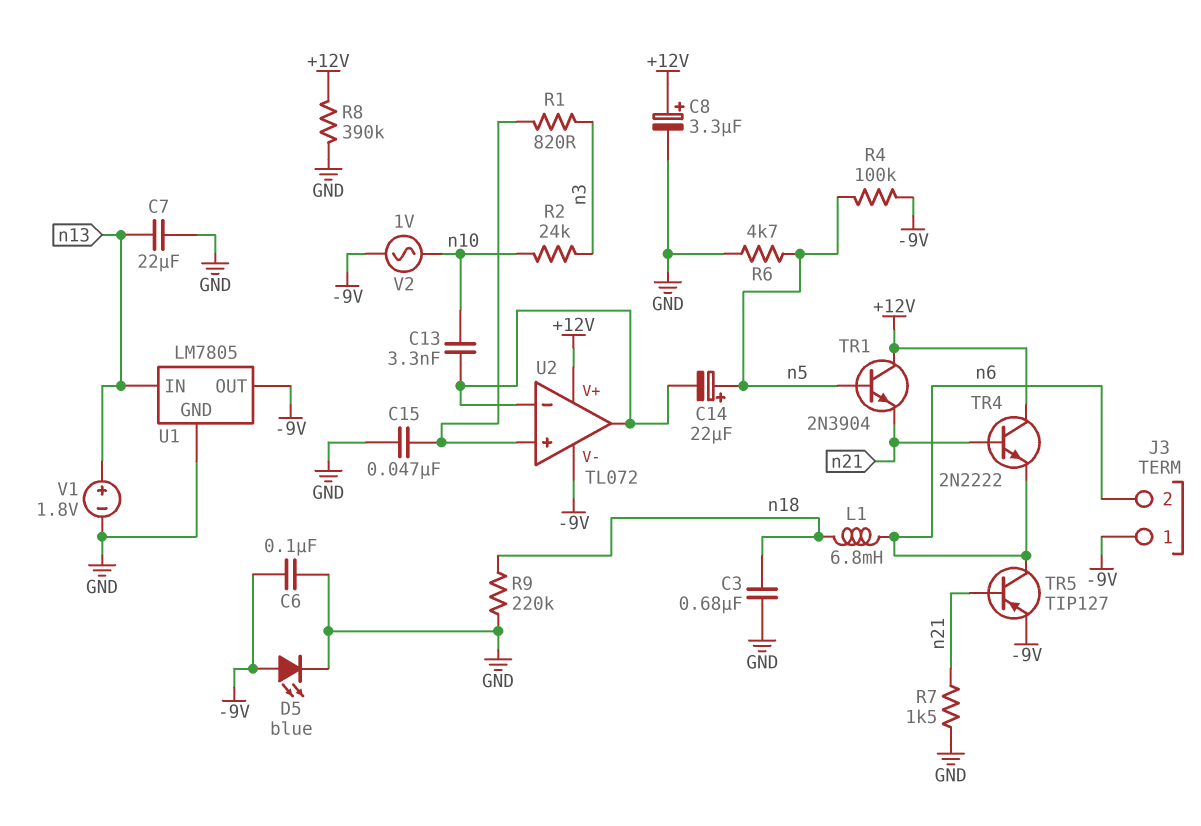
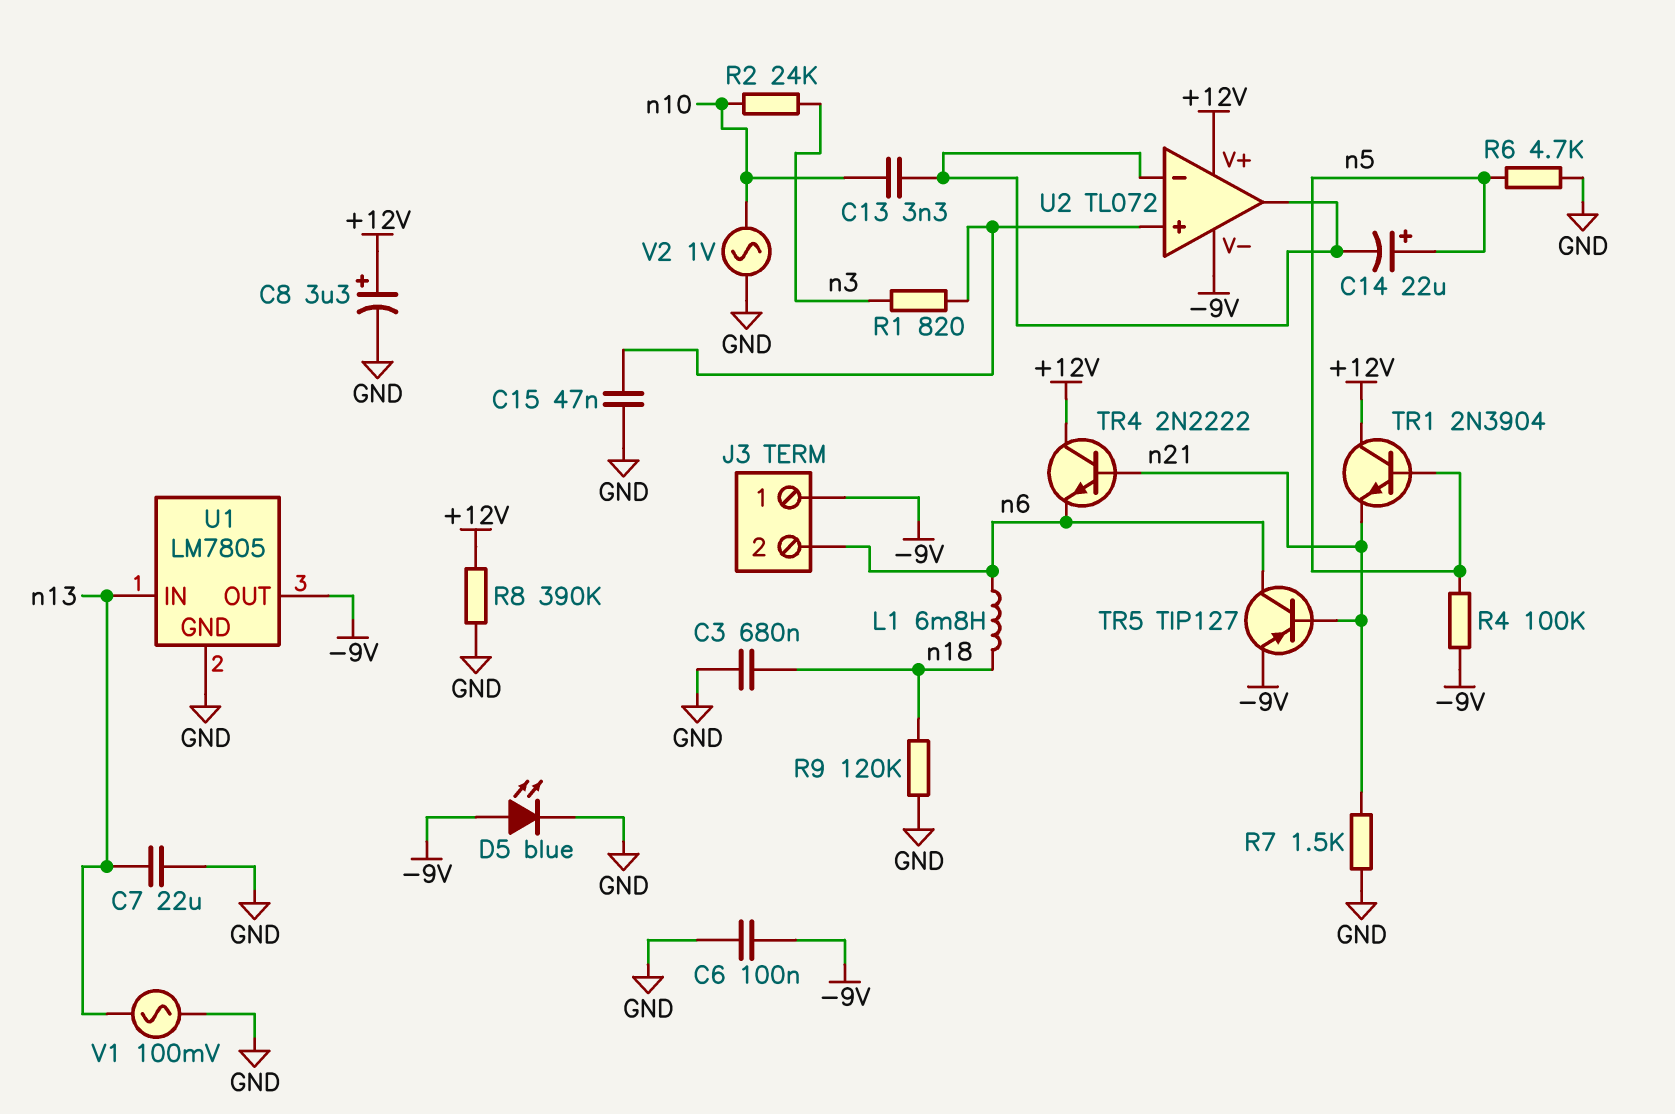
R9: 220k (GND, n18) -> 120k (GND, n18)
V1: 1.8V (plus n13, minus GND) -> AC 100mV (GND, n13)
V2: AC 1V (-9V, n10) -> AC 1V (GND, n10)

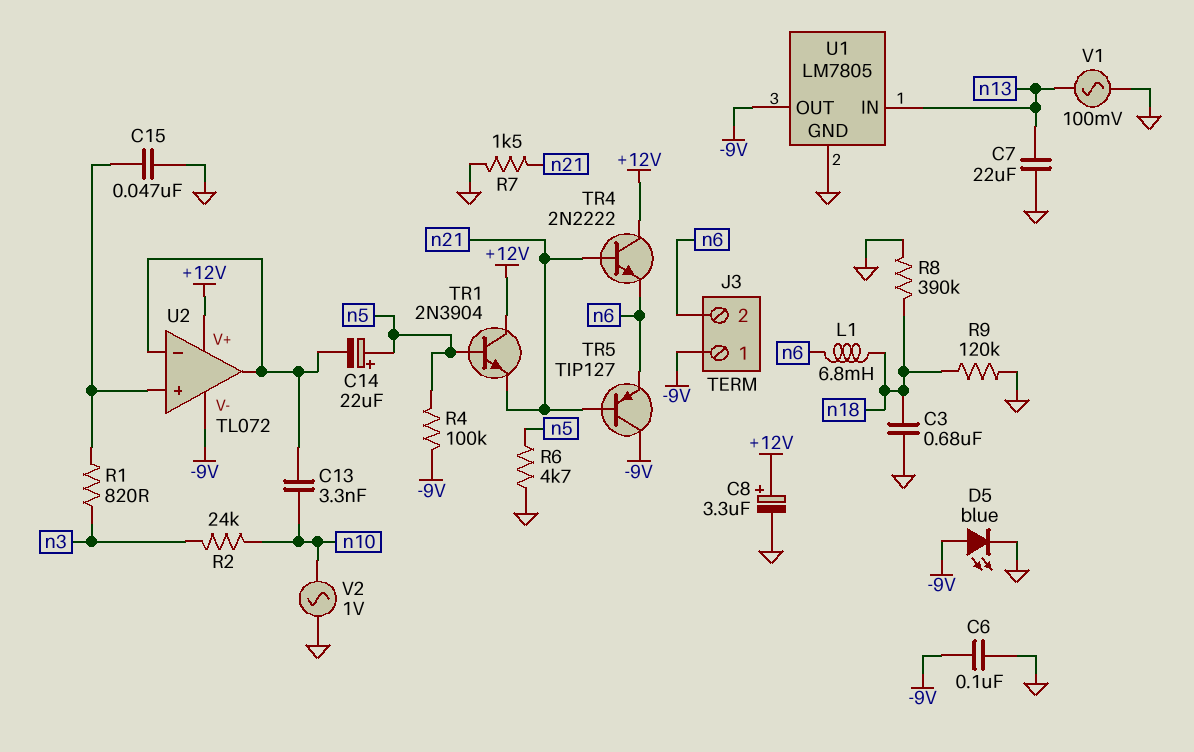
R8: 390k (+12V, GND) -> 390k (GND, n18)
TR5: PNP TIP127 (B n21, C n6, E -9V) -> PNP TIP127 (B n21, C -9V, E n6)

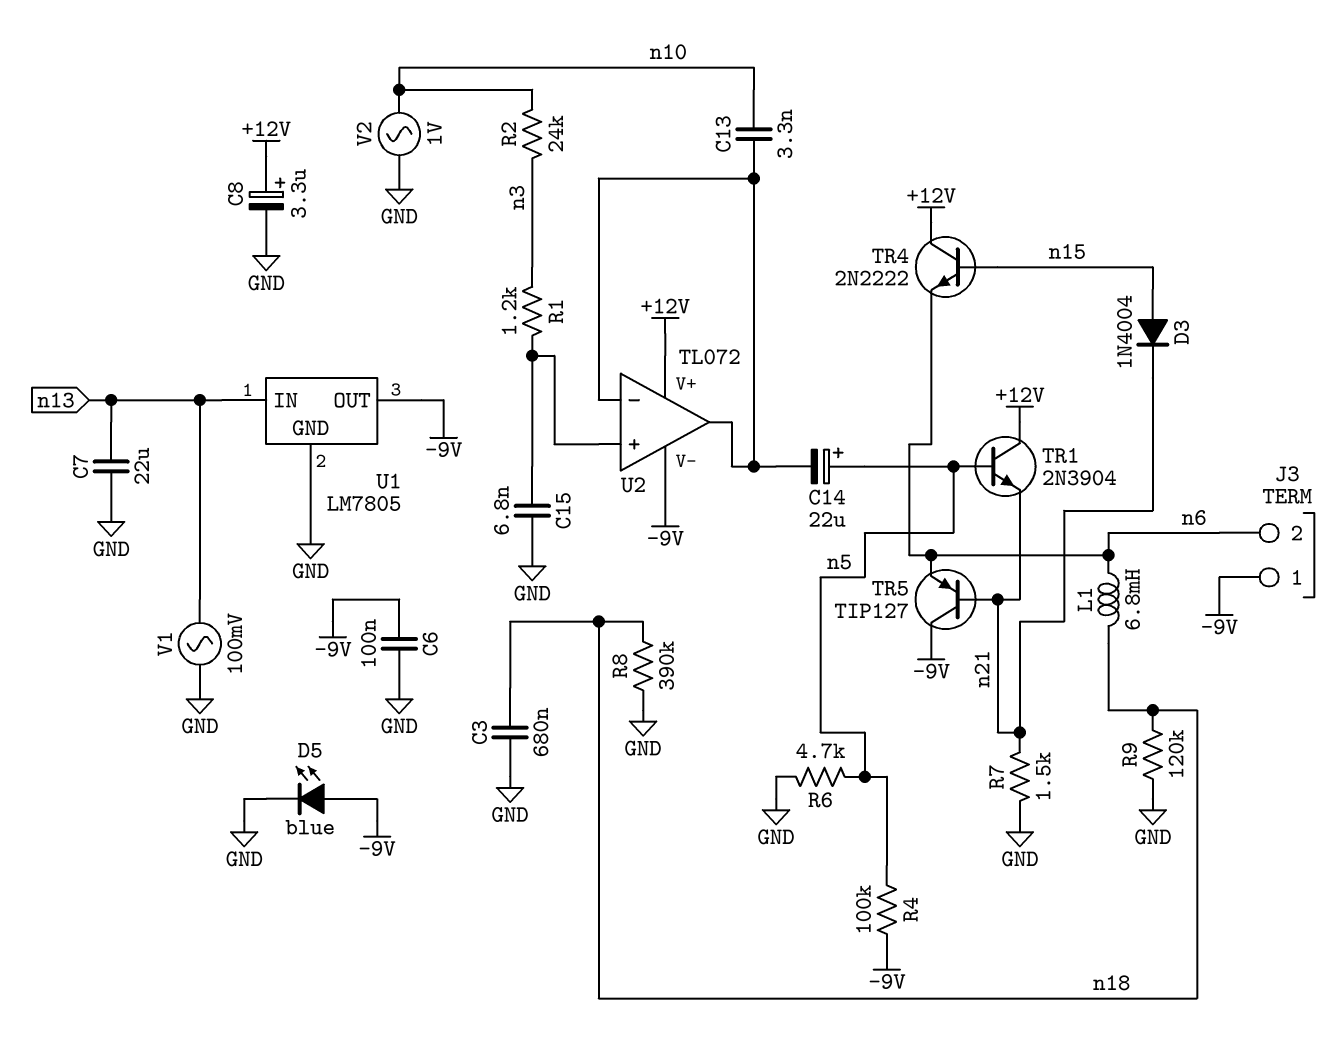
C15: 47nF (GND, U2/in+) -> 6.8nF (GND, U2/in+)
D3: none -> diode 1N4004 (A n15, K n21)
R1: 820 (U2/in+, n3) -> 1.2k (U2/in+, n3)
TR4: NPN 2N2222 (B n21, C +12V, E n6) -> NPN 2N2222 (B n15, C +12V, E n6)

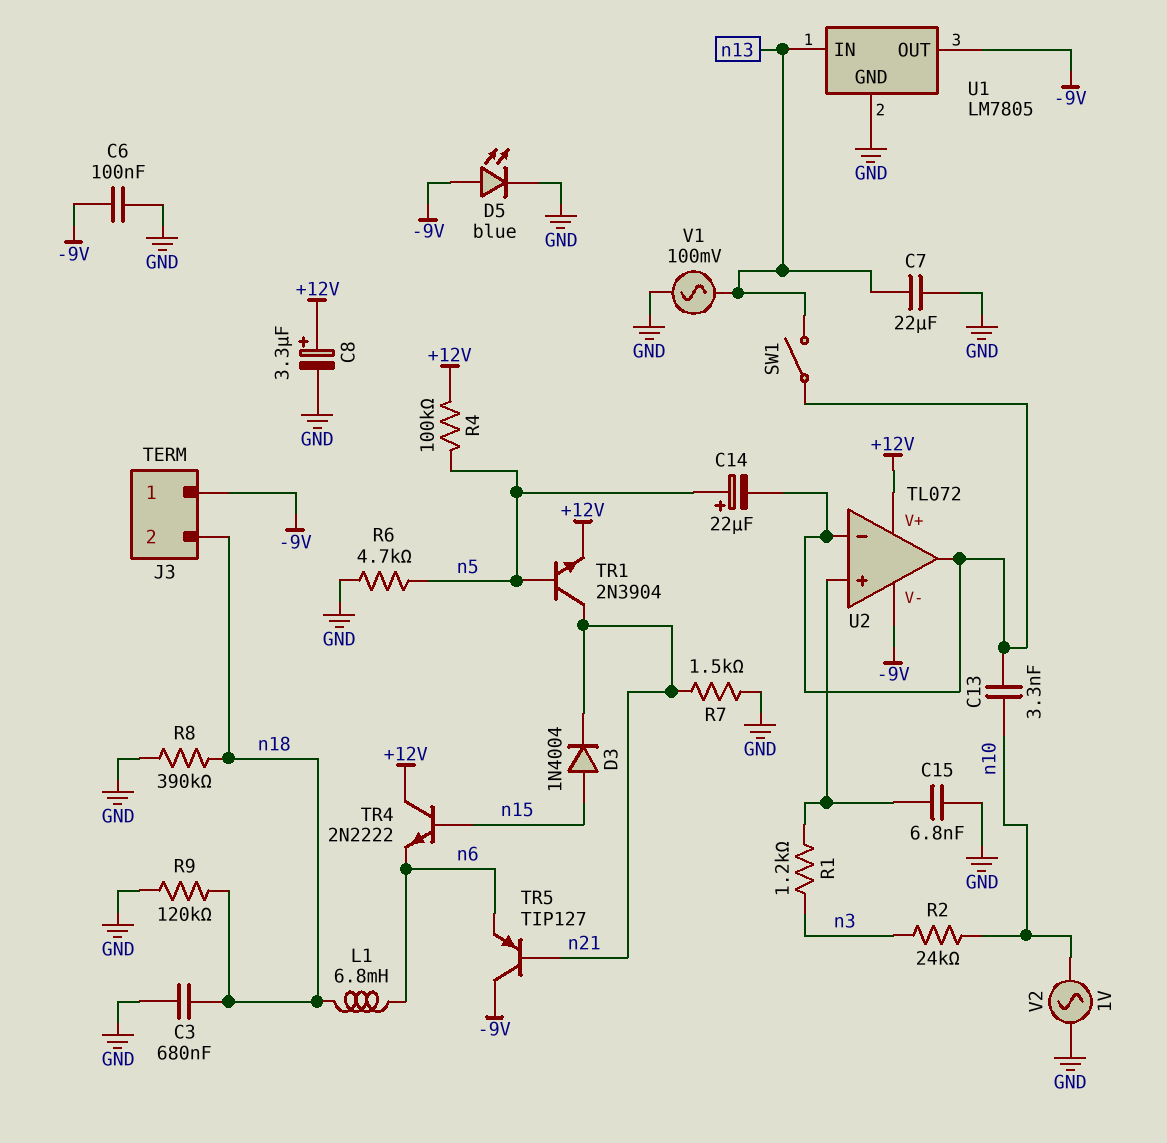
J3 pin 2: n6 -> n18
R4: 100k (-9V, n5) -> 100k (+12V, n5)
SW1: none -> switch (U2/in-, n13)
TR1: NPN 2N3904 (B n5, C +12V, E n21) -> NPN 2N3904 (B n5, C n21, E +12V)

